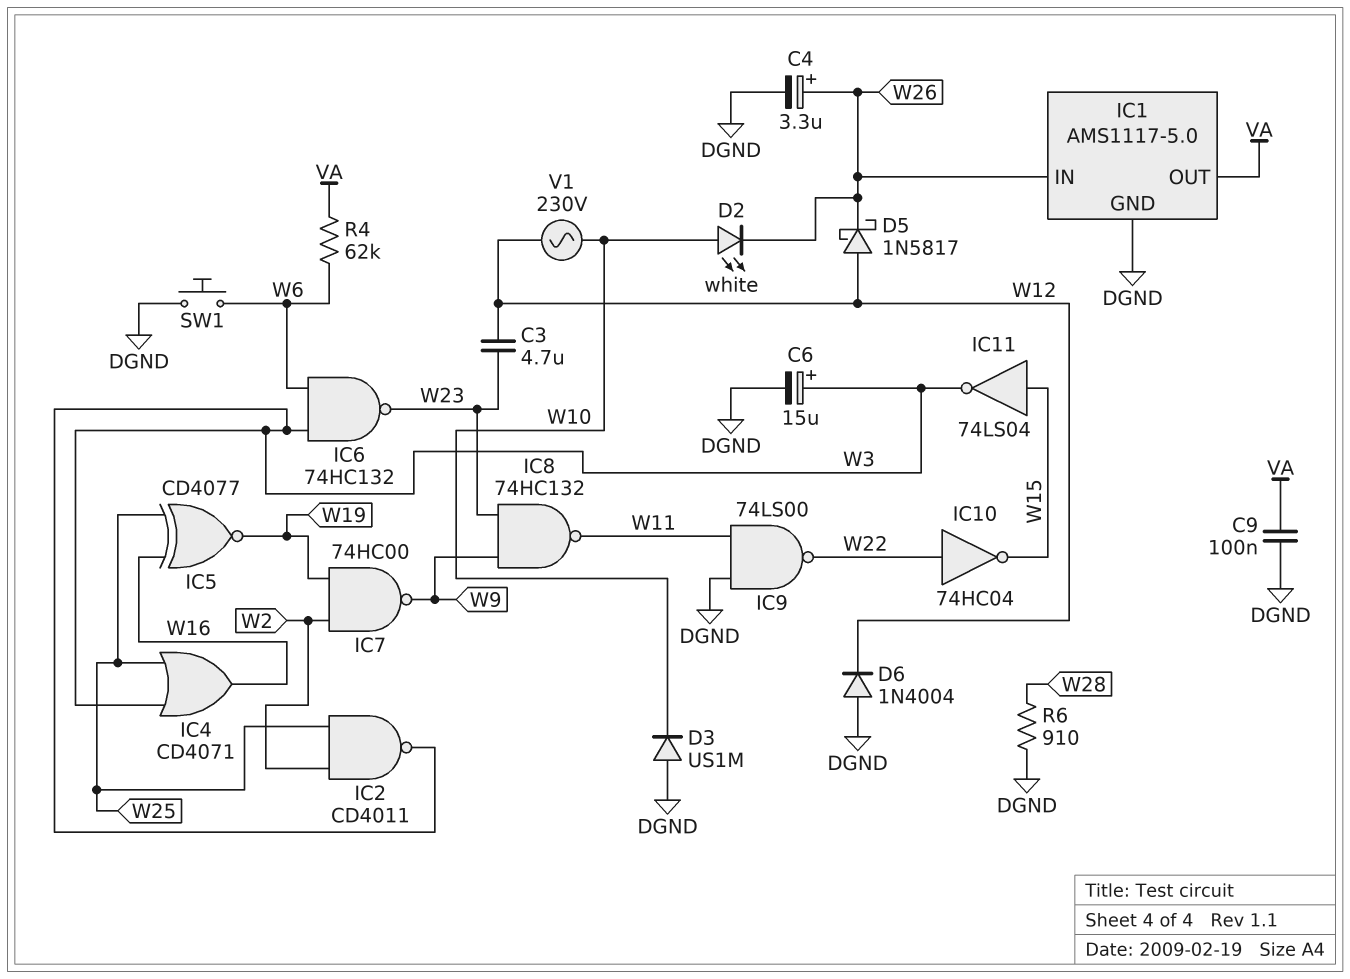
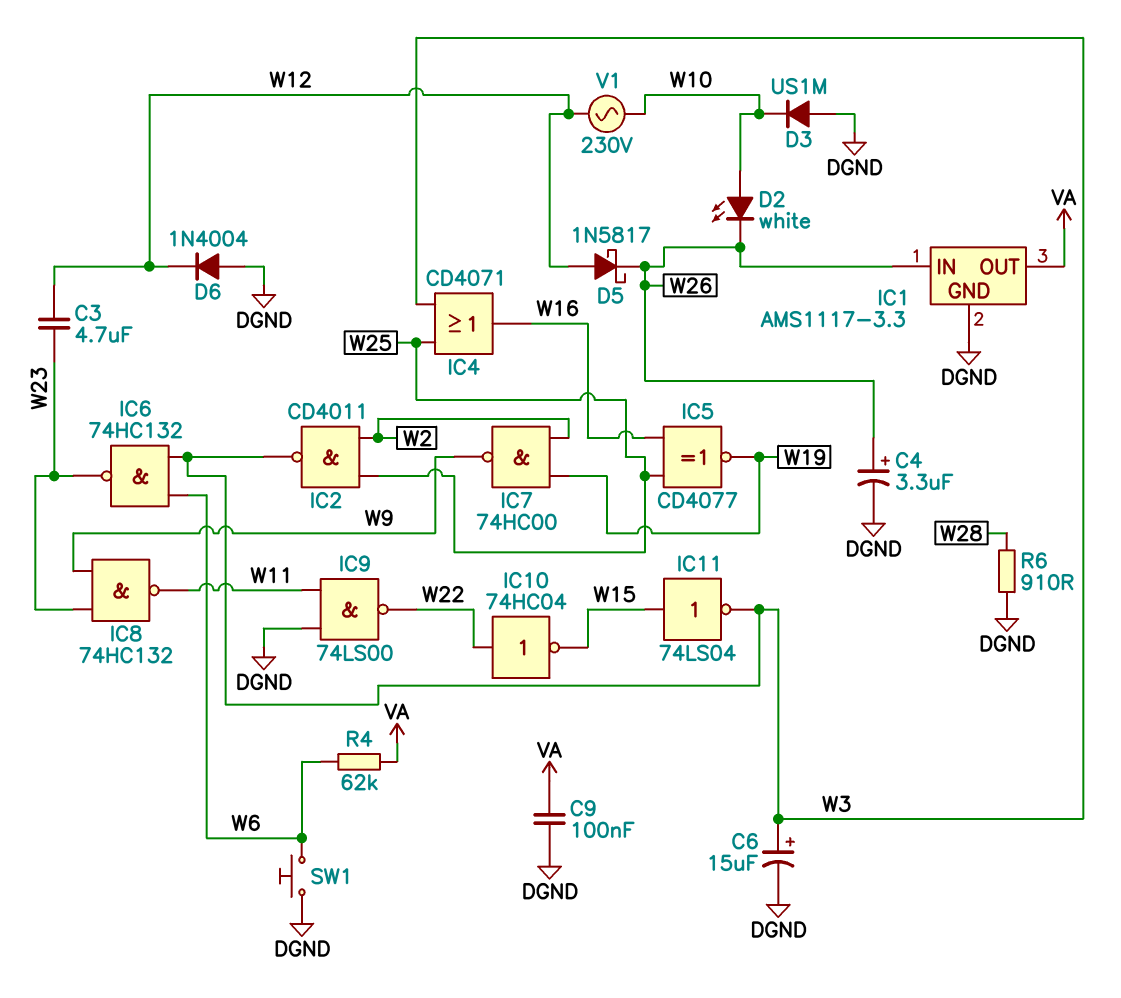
IC1: AMS1117-5.0 -> AMS1117-3.3

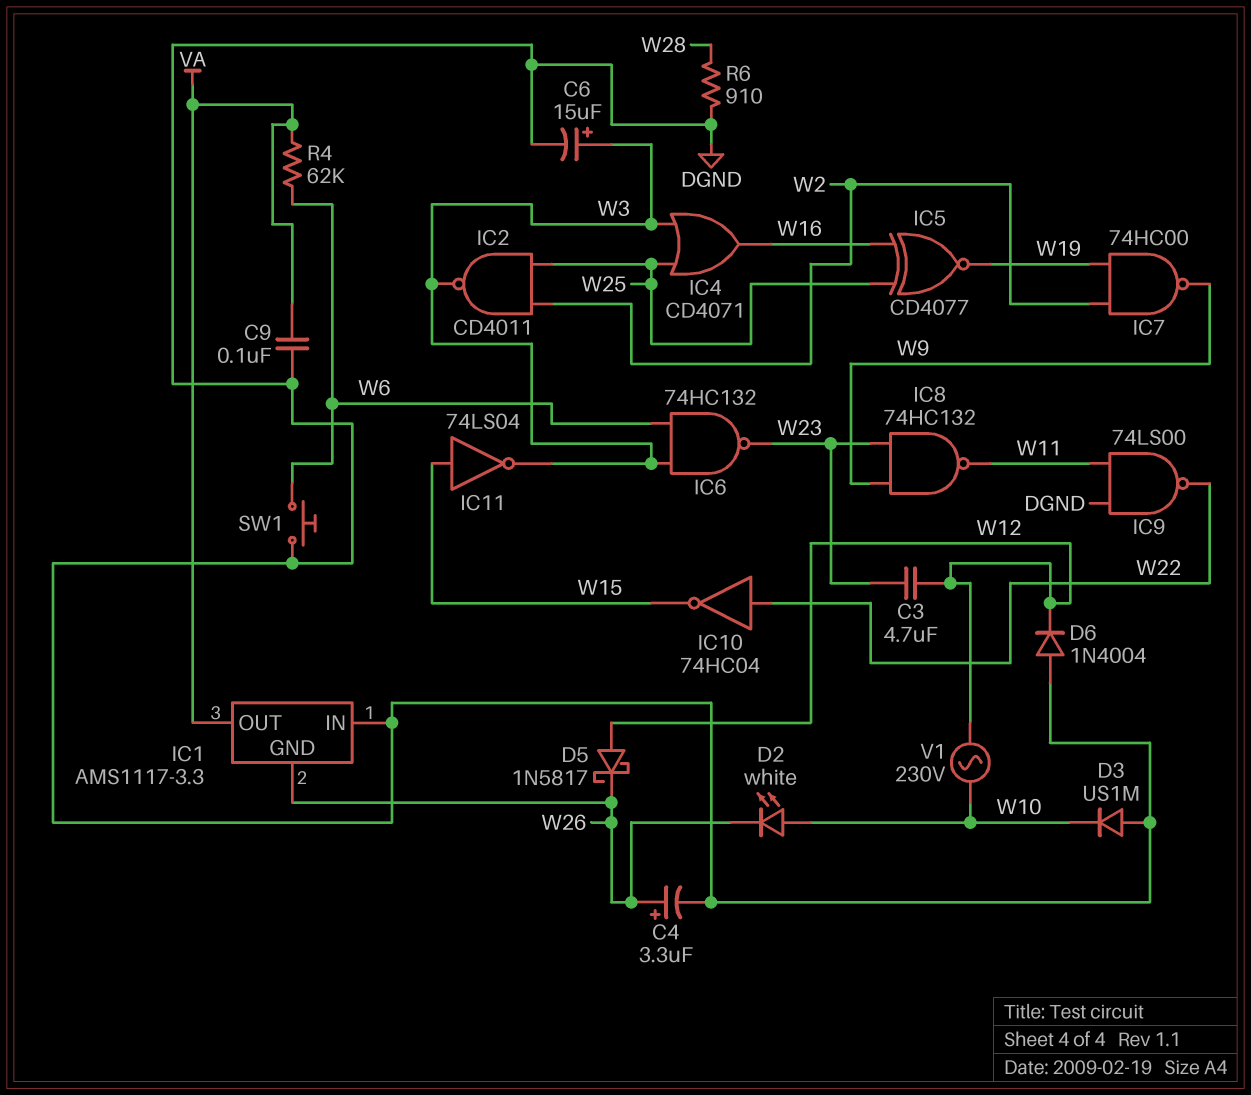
IC1 pin GND: DGND -> W26
IC1 pin IN: W26 -> DGND

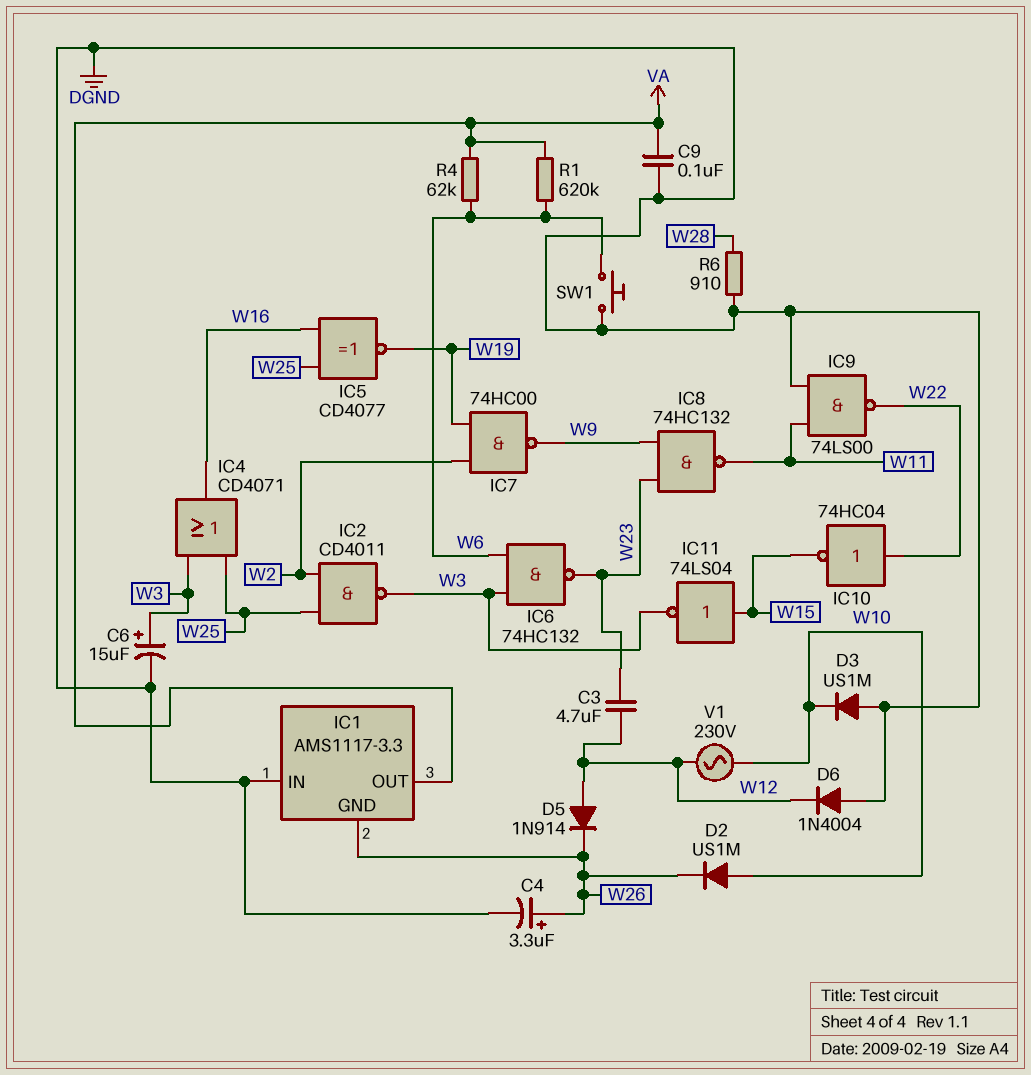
D2: LED white (A W10, K W26) -> diode US1M (A W10, K W26)
D5: schottky 1N5817 (A W12, K W26) -> diode 1N914 (A W12, K W26)
R1: none -> 620k (VA, W6)

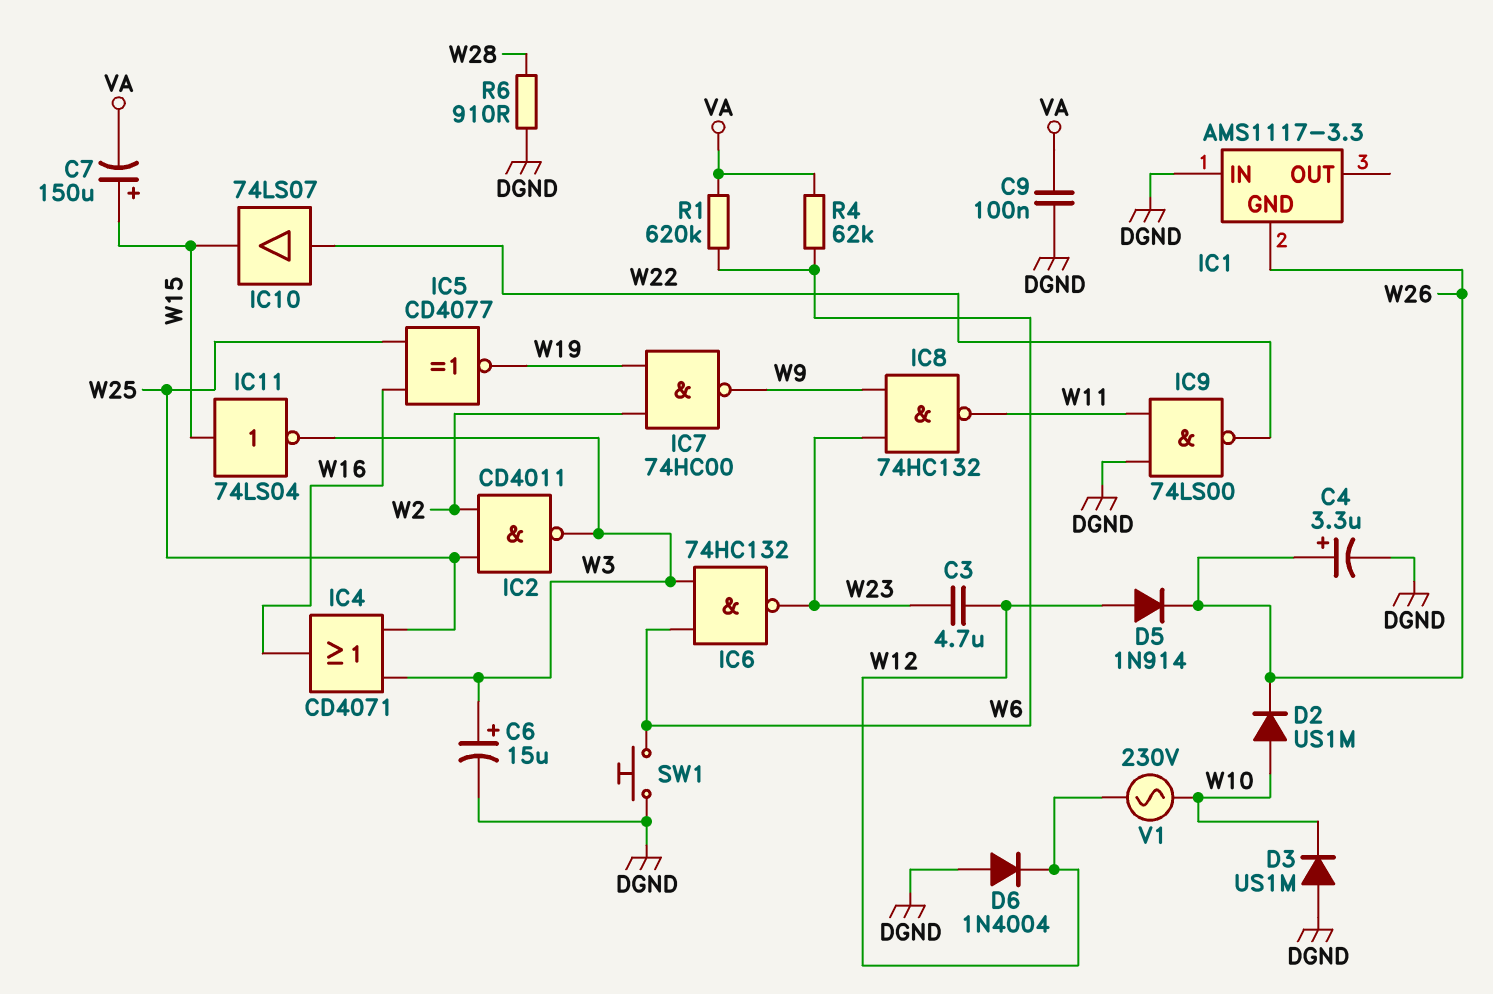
C7: none -> 150uF (plus W15, minus VA)
IC1 pin OUT: VA -> none
IC10: NOT 74HC04 (in W22, out W15) -> buffer 74LS07 (in W22, out W15)

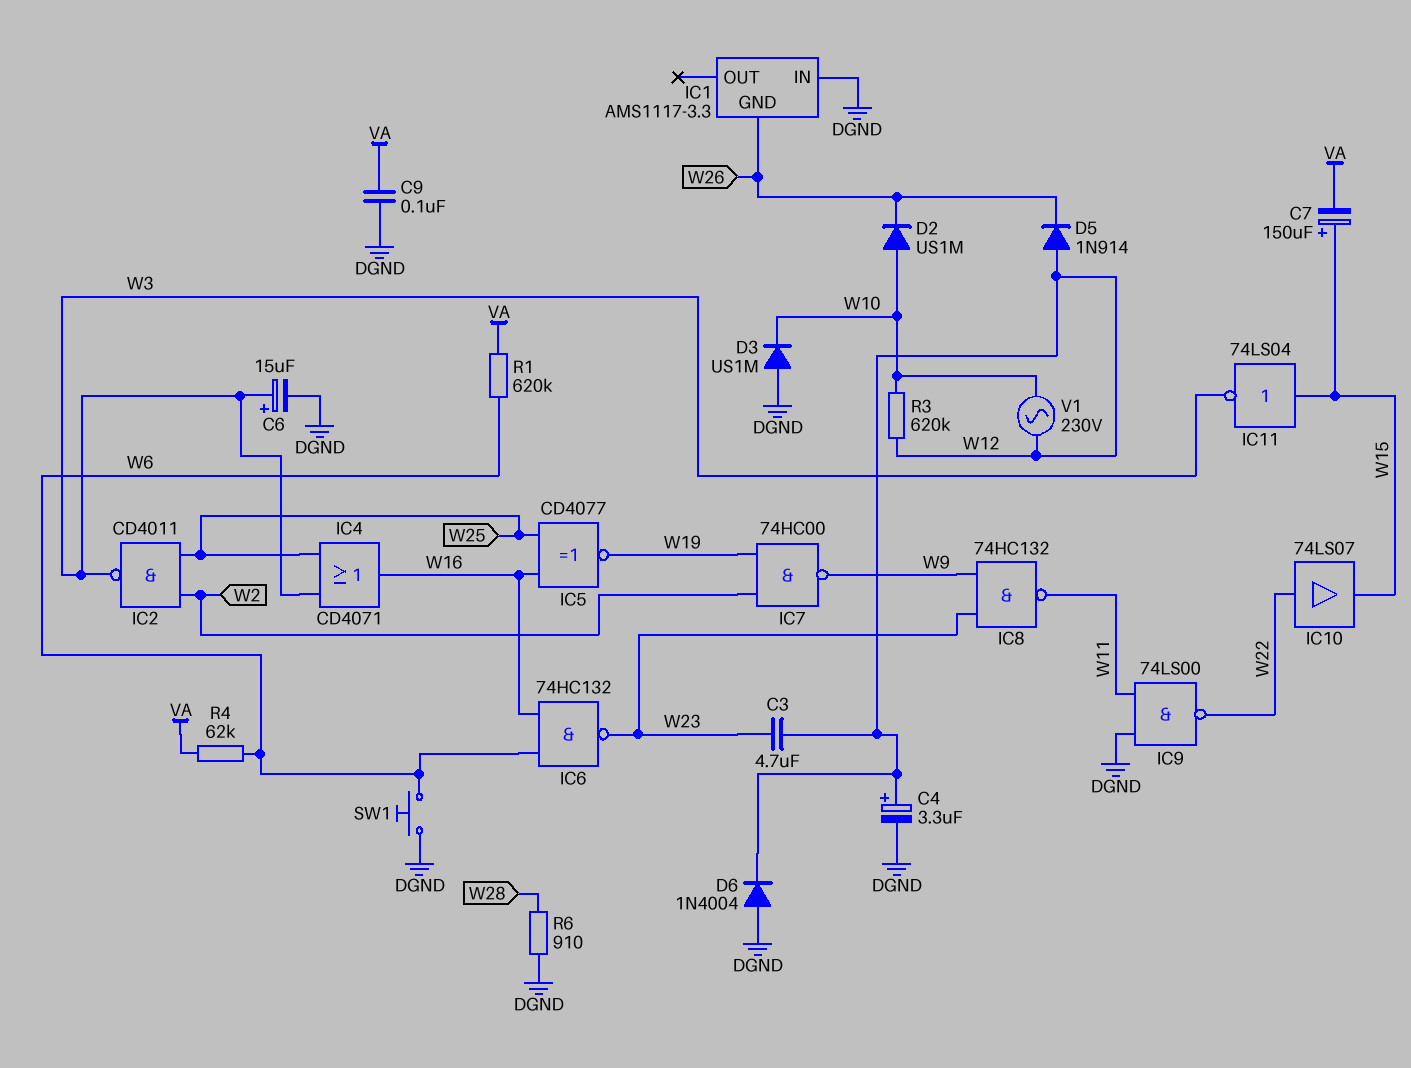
C4: 3.3uF (plus W26, minus DGND) -> 3.3uF (plus W12, minus DGND)
IC6: NAND 74HC132 (in W3, in W6, out W23) -> NAND 74HC132 (in W6, in W16, out W23)
R3: none -> 620k (W10, W12)

